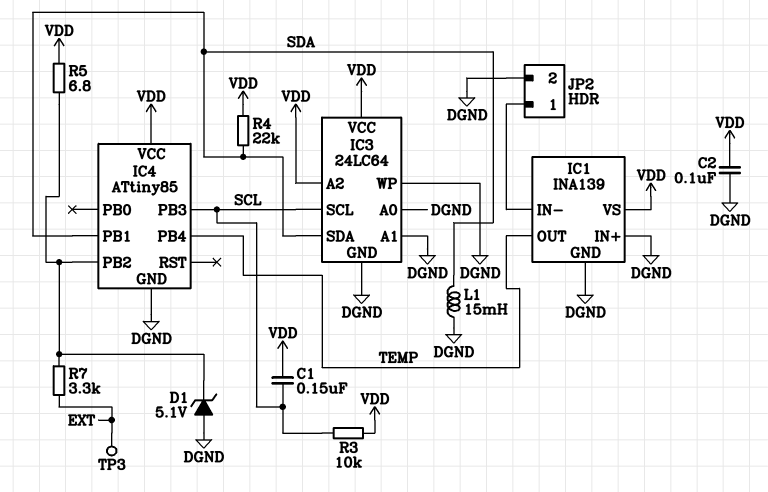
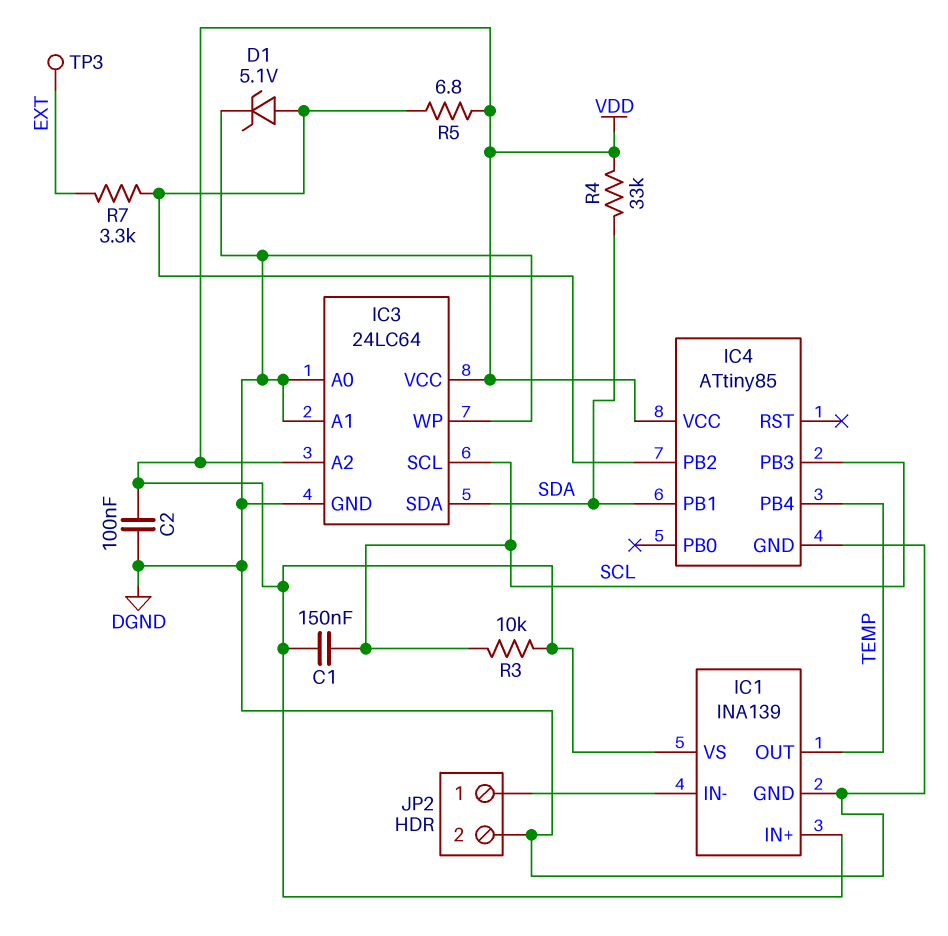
D1: zener 5.1V (A DGND, K IC4/PB2) -> zener 5.1V (A IC4/PB2, K DGND)
IC1 pin IN+: DGND -> VDD
L1: 15mH (DGND, SDA) -> none
R4: 22k (SDA, VDD) -> 33k (SDA, VDD)

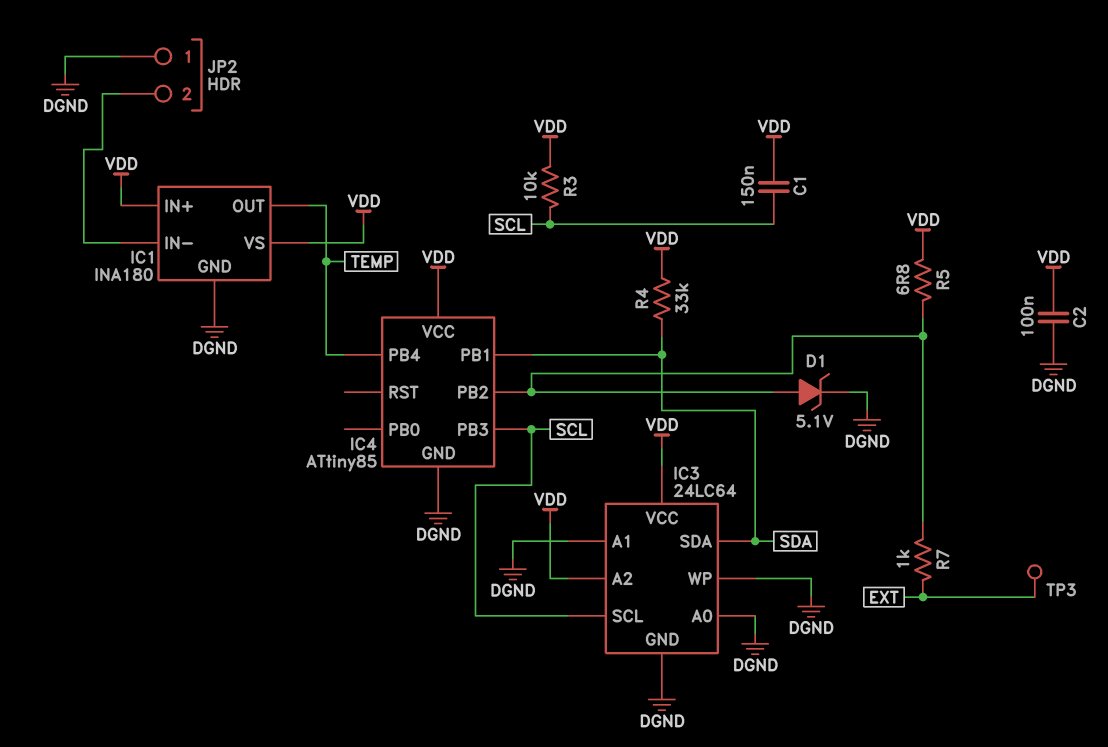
IC1: INA139 -> INA180
JP2 pin 1: IC1/IN- -> DGND
JP2 pin 2: DGND -> IC1/IN-
R7: 3.3k (EXT, IC4/PB2) -> 1k (EXT, IC4/PB2)

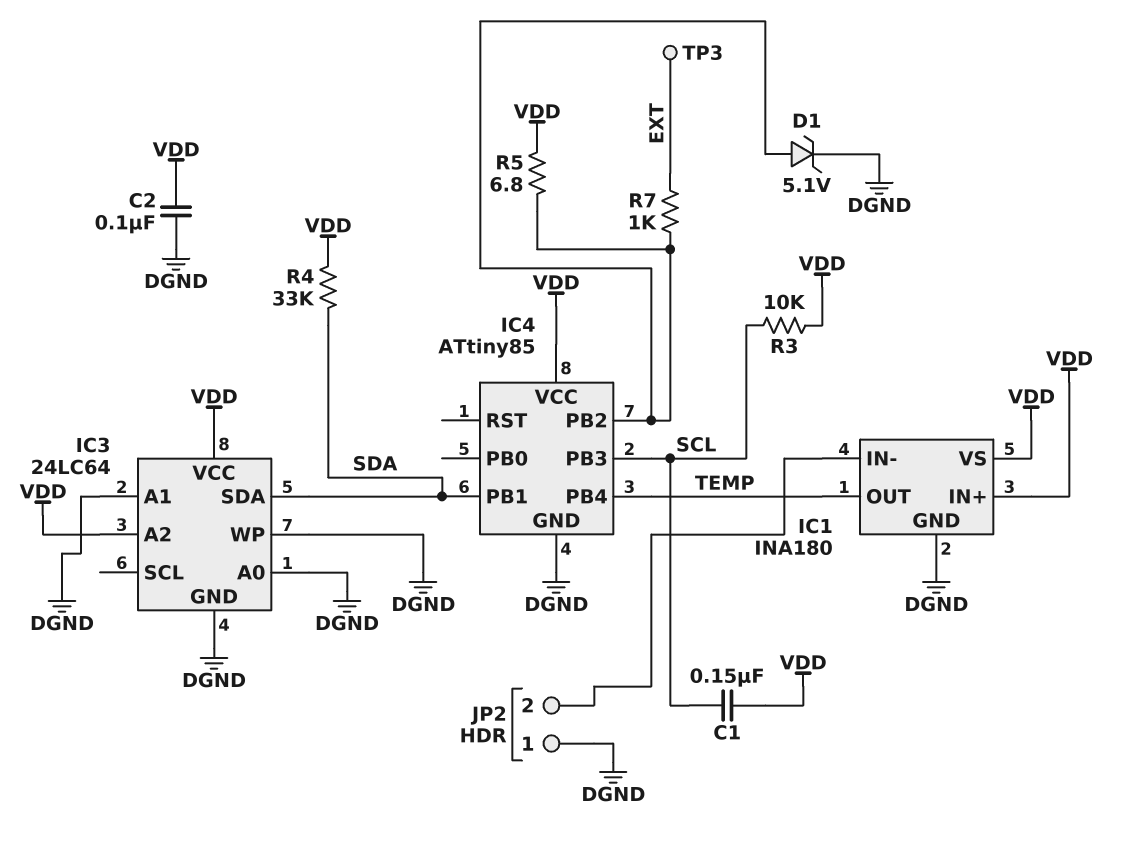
IC3 pin SCL: SCL -> none

